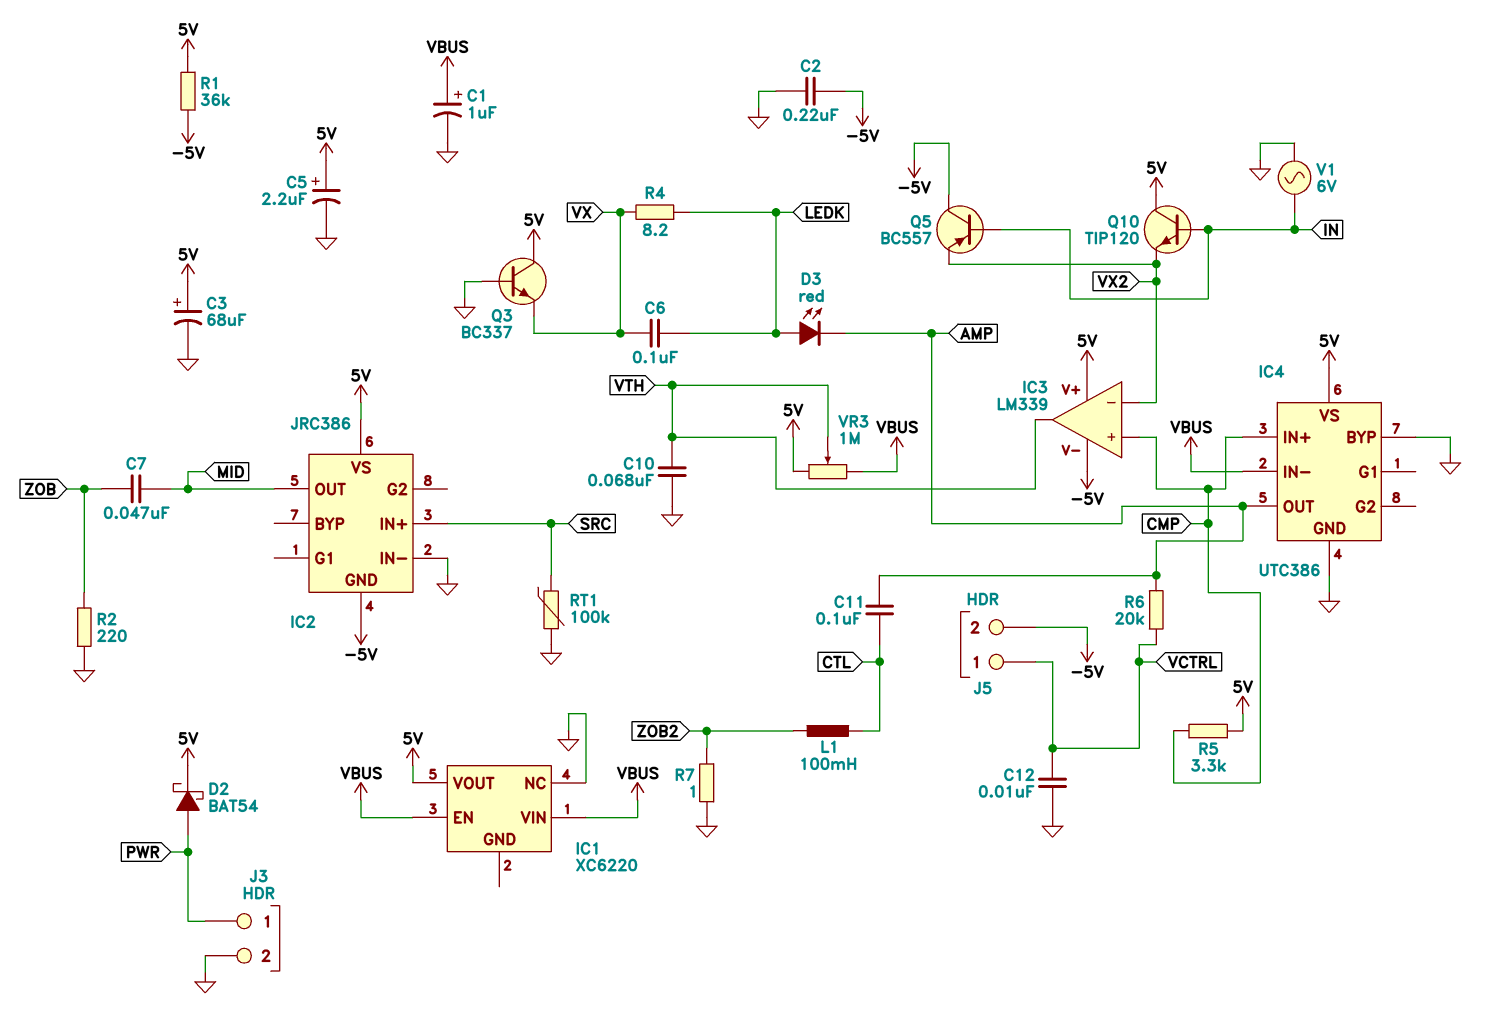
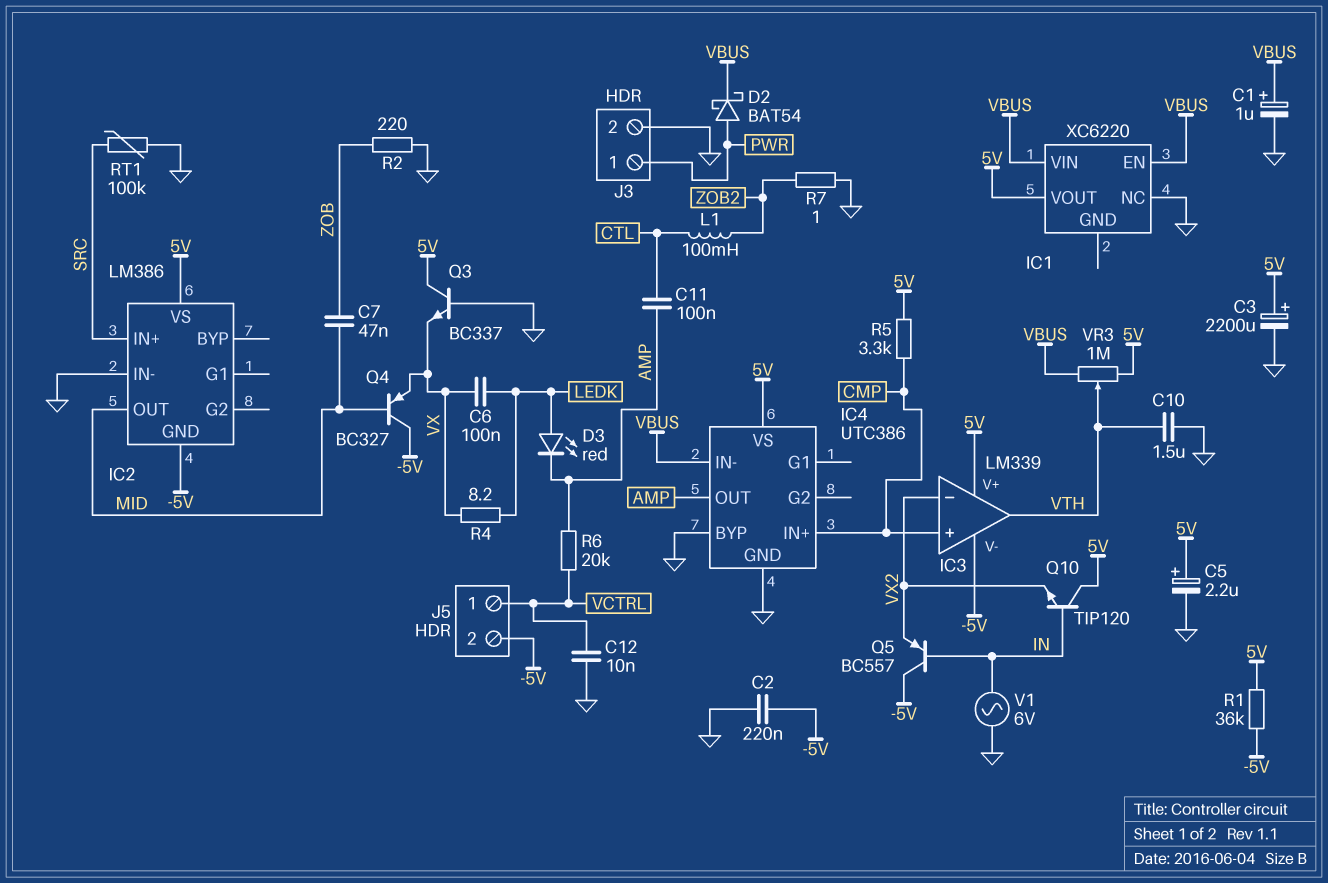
C3: 68uF (plus 5V, minus GND) -> 2200uF (plus 5V, minus GND)
C10: 68nF (GND, VTH) -> 1.5uF (GND, VTH)
D2: schottky BAT54 (A PWR, K 5V) -> schottky BAT54 (A PWR, K VBUS)
IC2: JRC386 -> LM386
Q4: none -> PNP BC327 (B MID, C -5V, E VX)

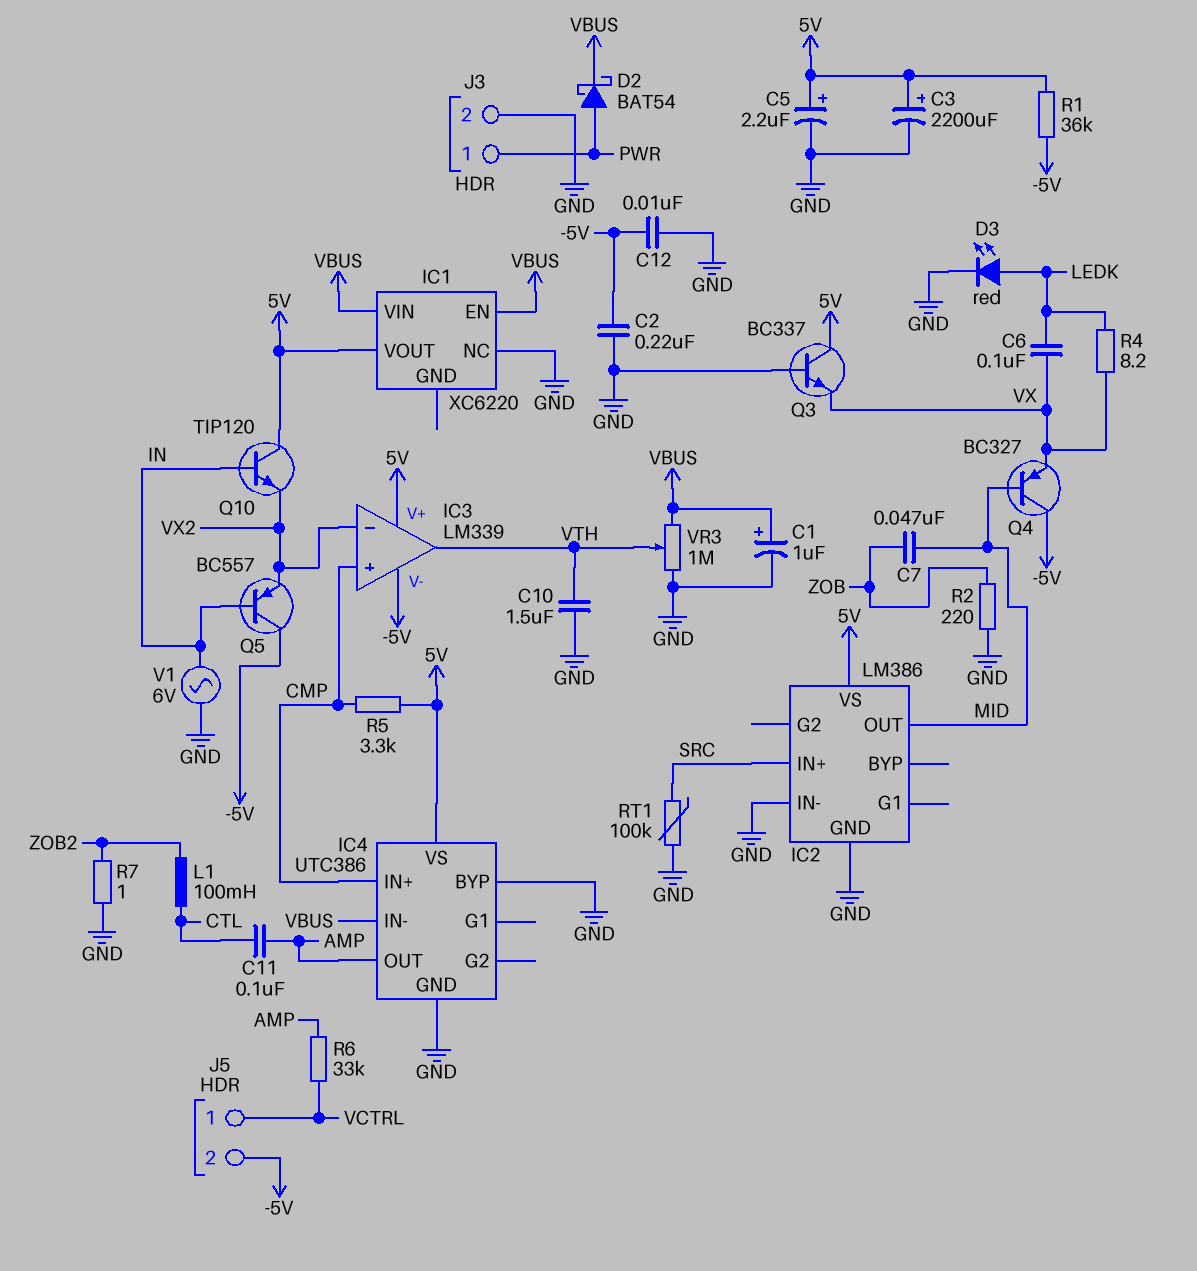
C12: 10nF (GND, VCTRL) -> 10nF (-5V, GND)
D3: LED red (A LEDK, K AMP) -> LED red (A LEDK, K GND)
IC2 pin GND: -5V -> GND
R6: 20k (AMP, VCTRL) -> 33k (AMP, VCTRL)
VR3: 1M (5V, VBUS, wiper VTH) -> 1M (GND, VBUS, wiper VTH)

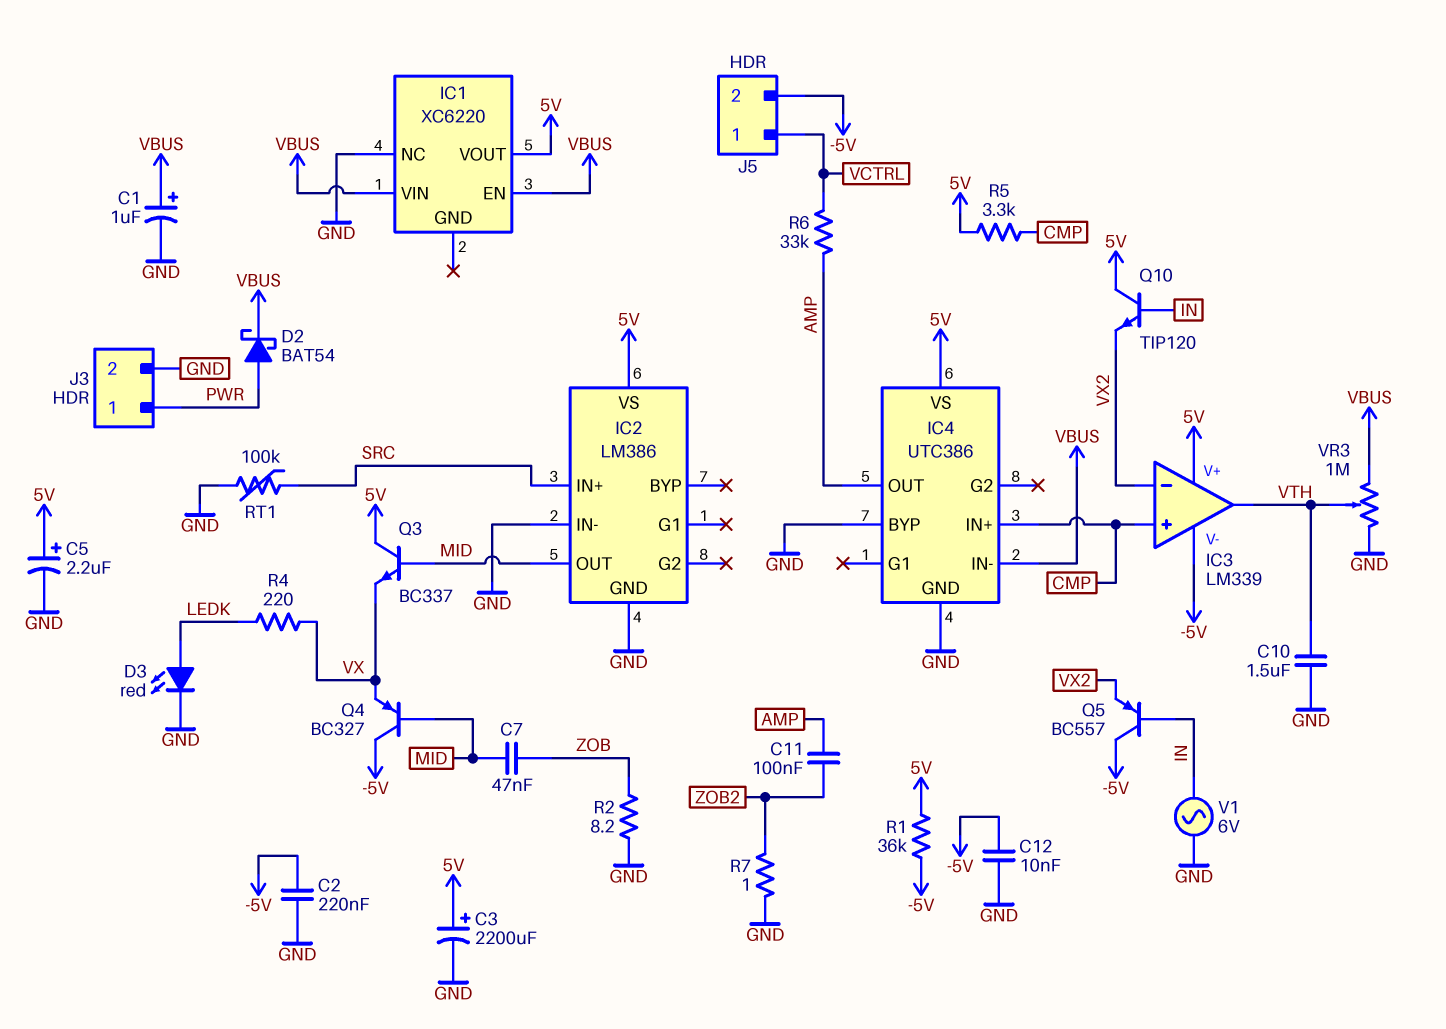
C6: 100nF (LEDK, VX) -> none
C11: 100nF (AMP, CTL) -> 100nF (AMP, ZOB2)
L1: 100mH (CTL, ZOB2) -> none
Q3: NPN BC337 (B GND, C 5V, E VX) -> NPN BC337 (B MID, C 5V, E VX)
R2: 220 (GND, ZOB) -> 8.2 (GND, ZOB)
R4: 8.2 (LEDK, VX) -> 220 (LEDK, VX)

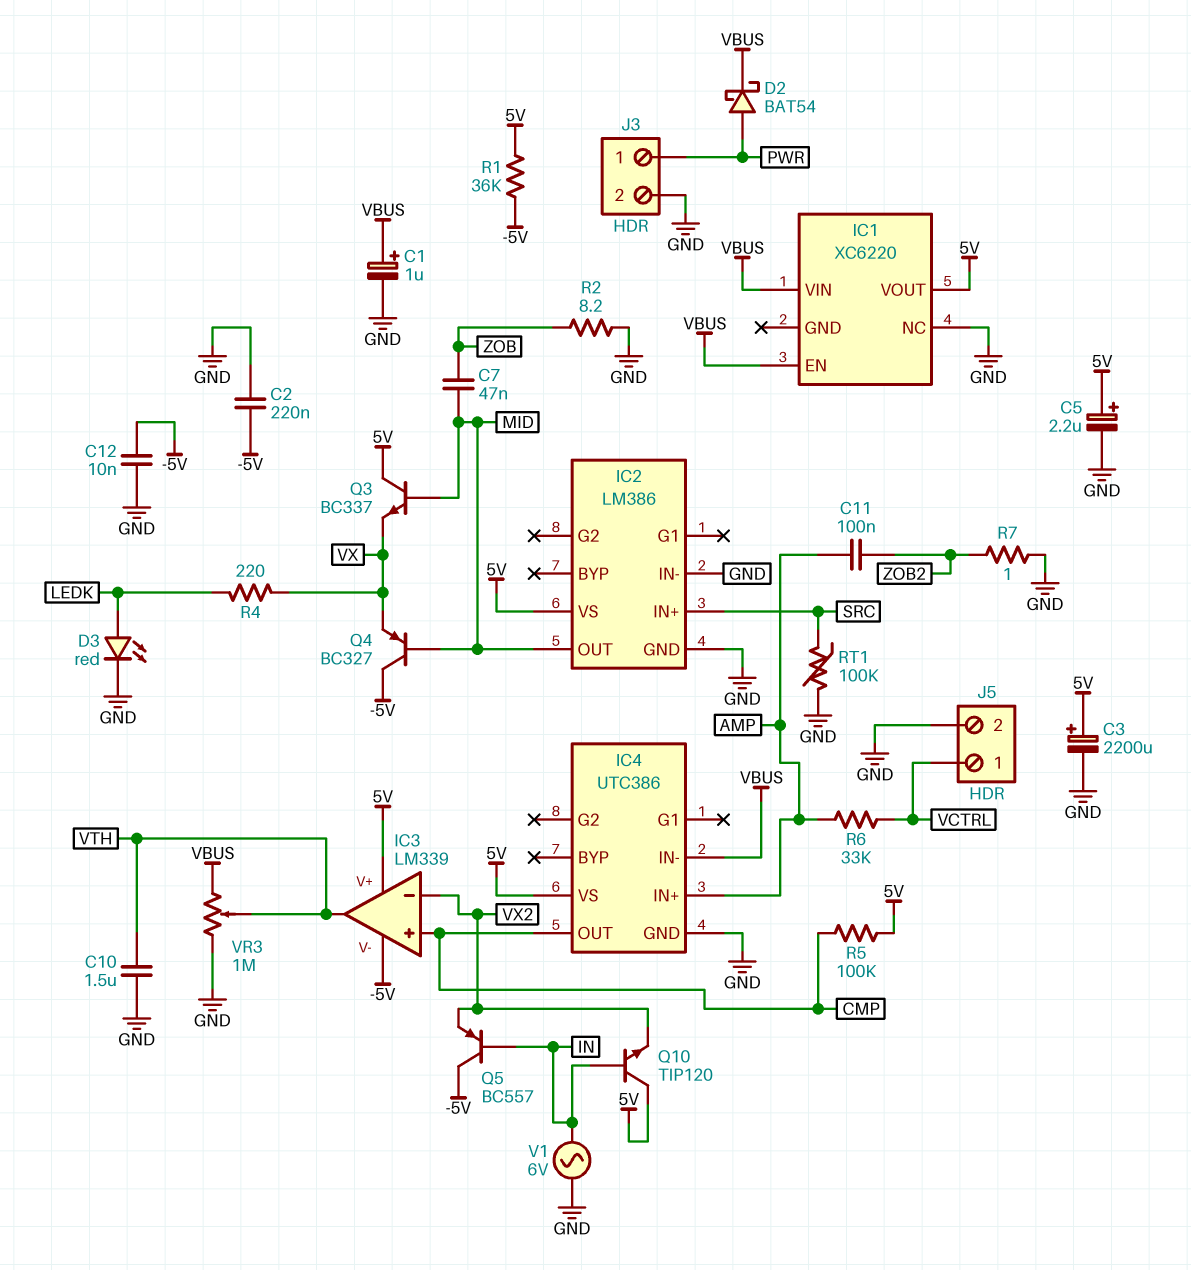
IC4 pin BYP: GND -> none
IC4 pin IN+: CMP -> AMP
IC4 pin OUT: AMP -> CMP
J5 pin 2: -5V -> GND
R5: 3.3k (5V, CMP) -> 100k (5V, CMP)

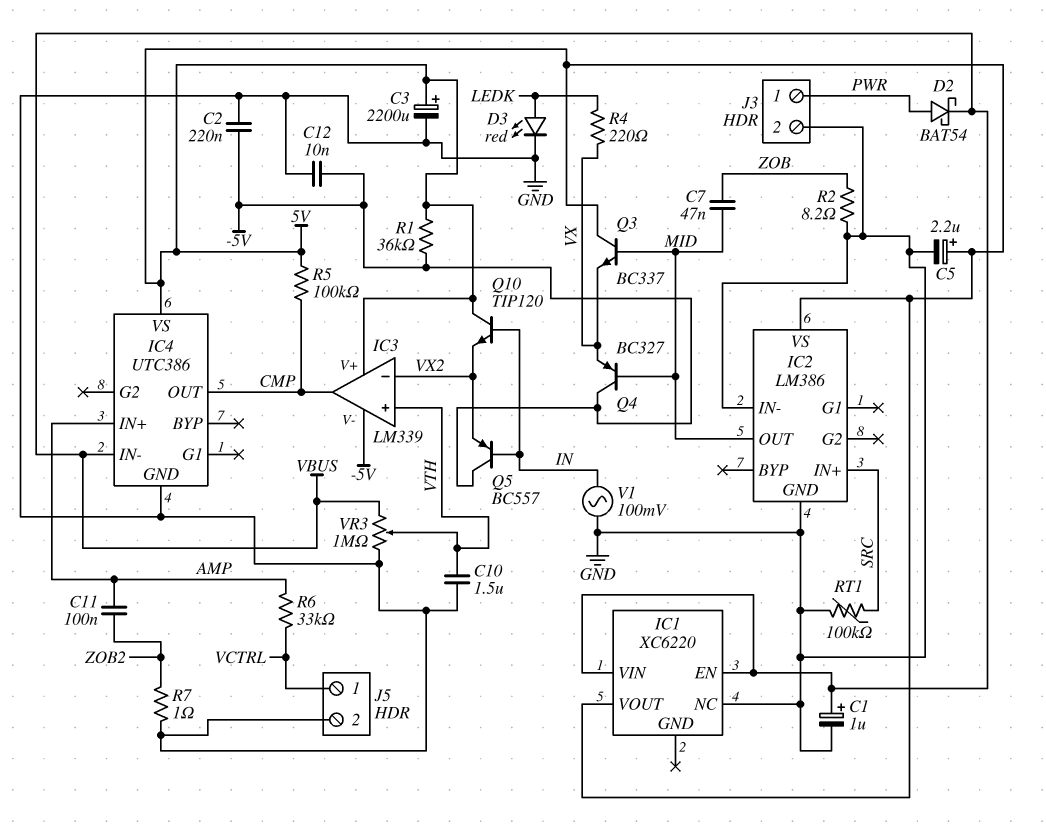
IC3 pin in+: CMP -> VTH
IC3 pin out: VTH -> CMP
V1: AC 6V (GND, IN) -> AC 100mV (GND, IN)

